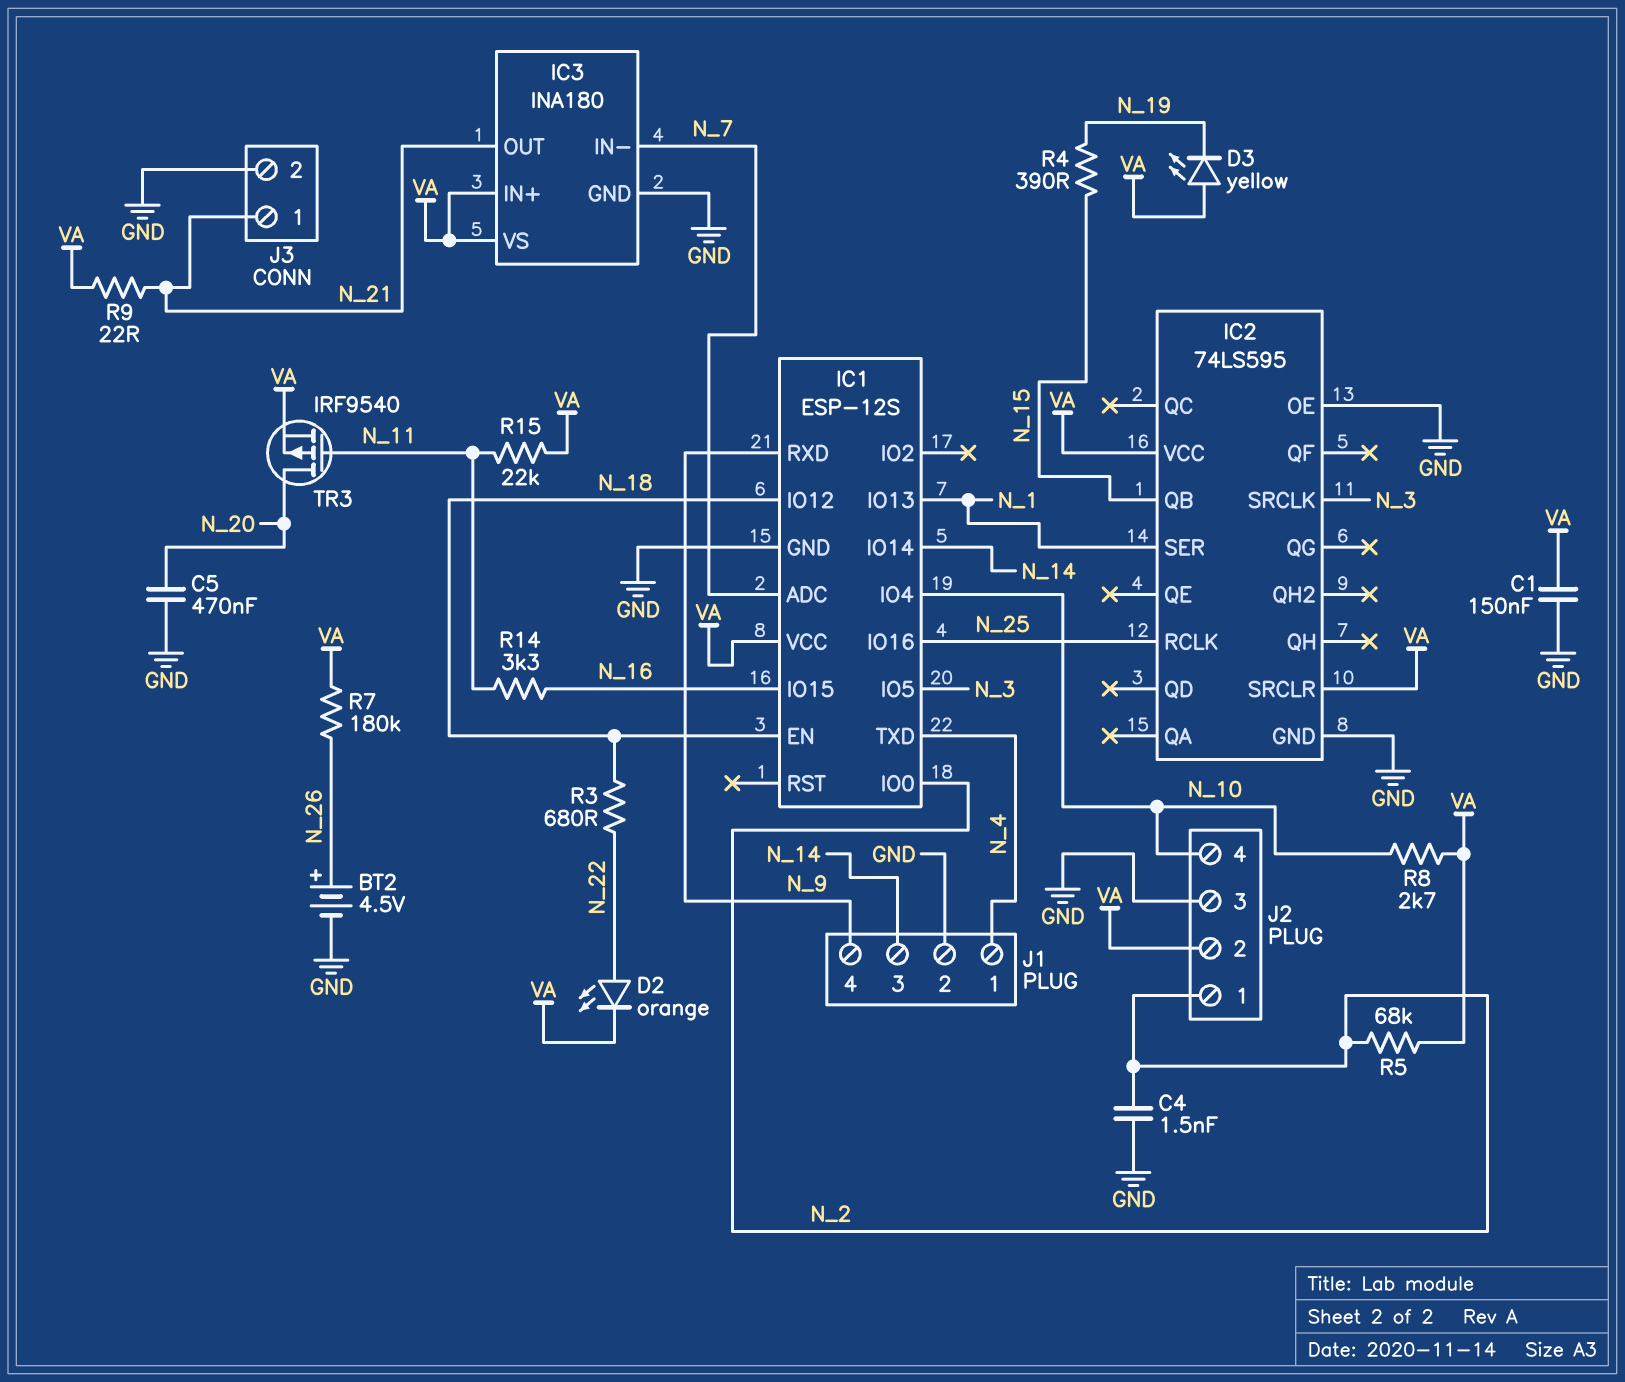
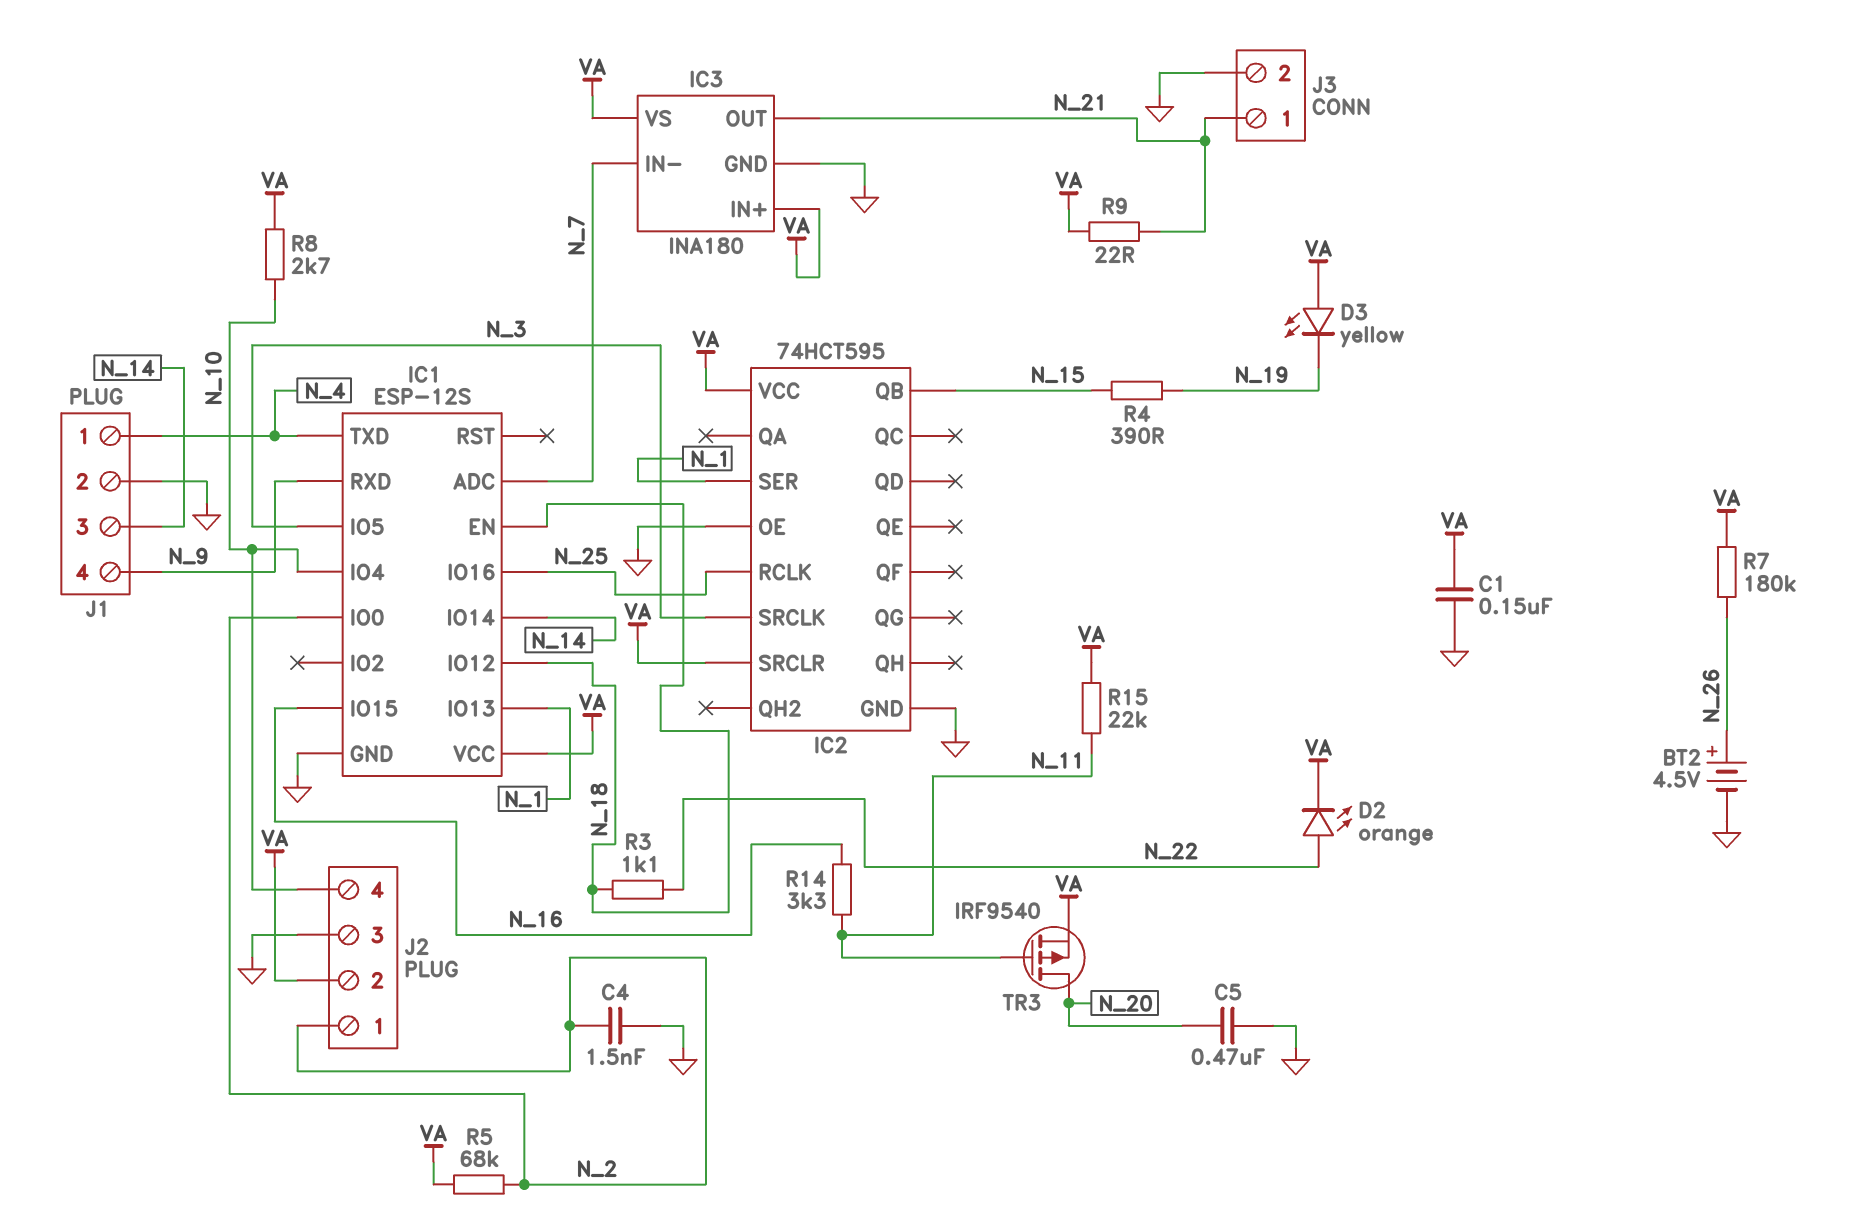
IC2: 74LS595 -> 74HCT595
R3: 680 (N_18, N_22) -> 1.1k (N_18, N_22)

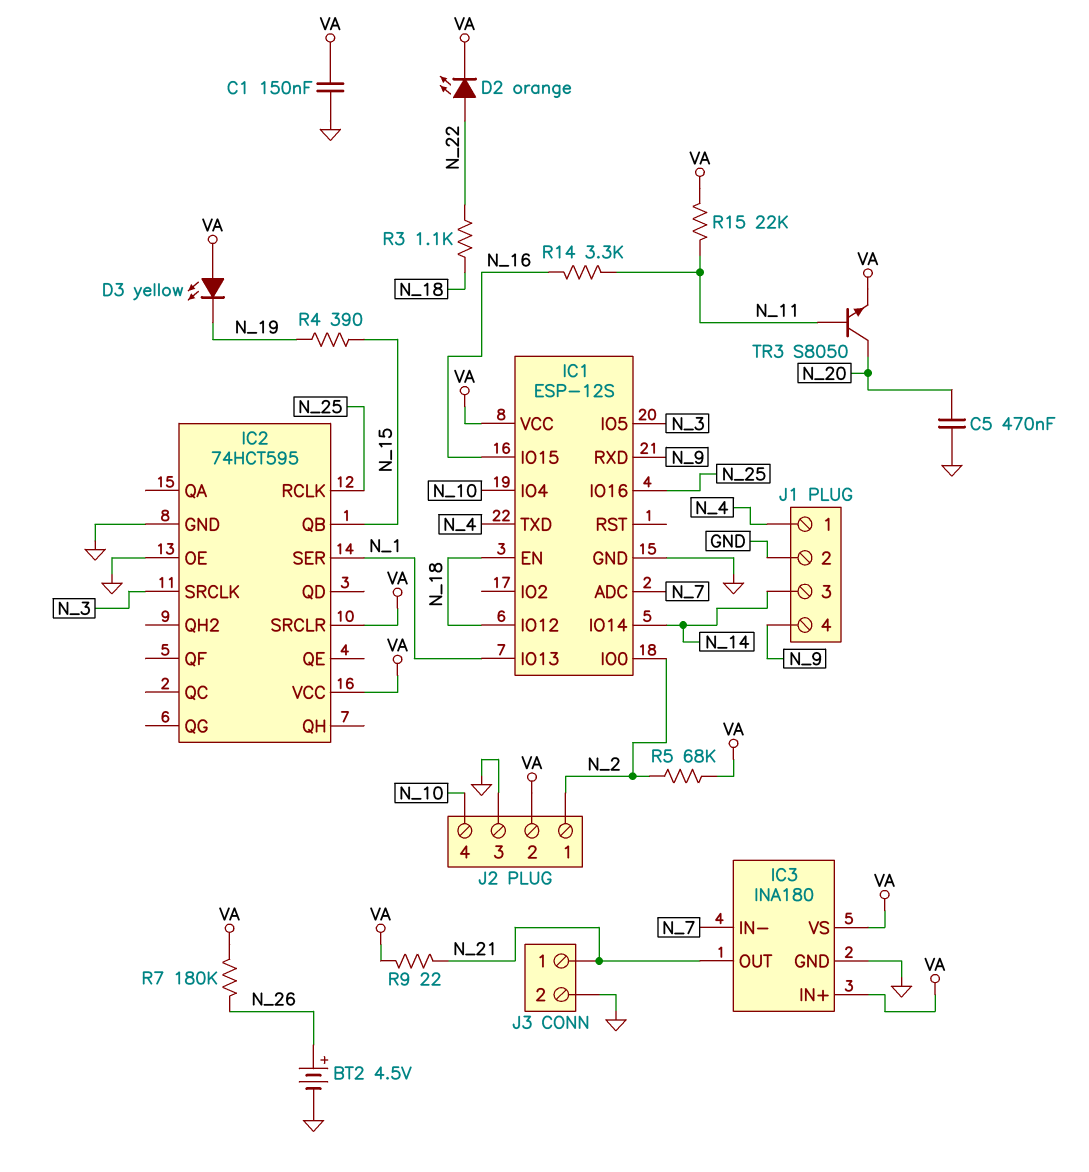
C4: 1.5nF (GND, N_2) -> none
R8: 2.7k (N_10, VA) -> none
TR3: PMOS IRF9540 (G N_11, D N_20, S VA) -> NPN S8050 (B N_11, C N_20, E VA)

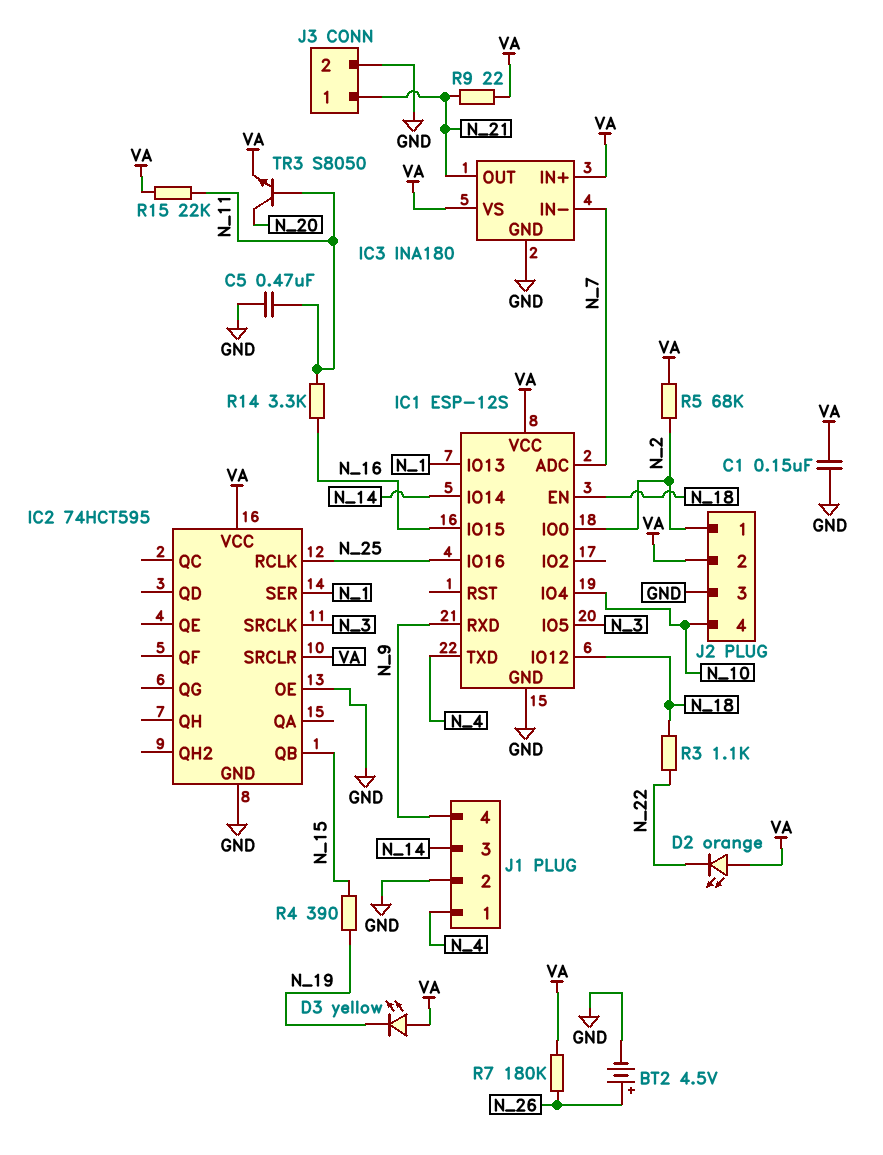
C5: 470nF (GND, N_20) -> 470nF (GND, N_11)
D2: LED orange (A N_22, K VA) -> LED orange (A VA, K N_22)

